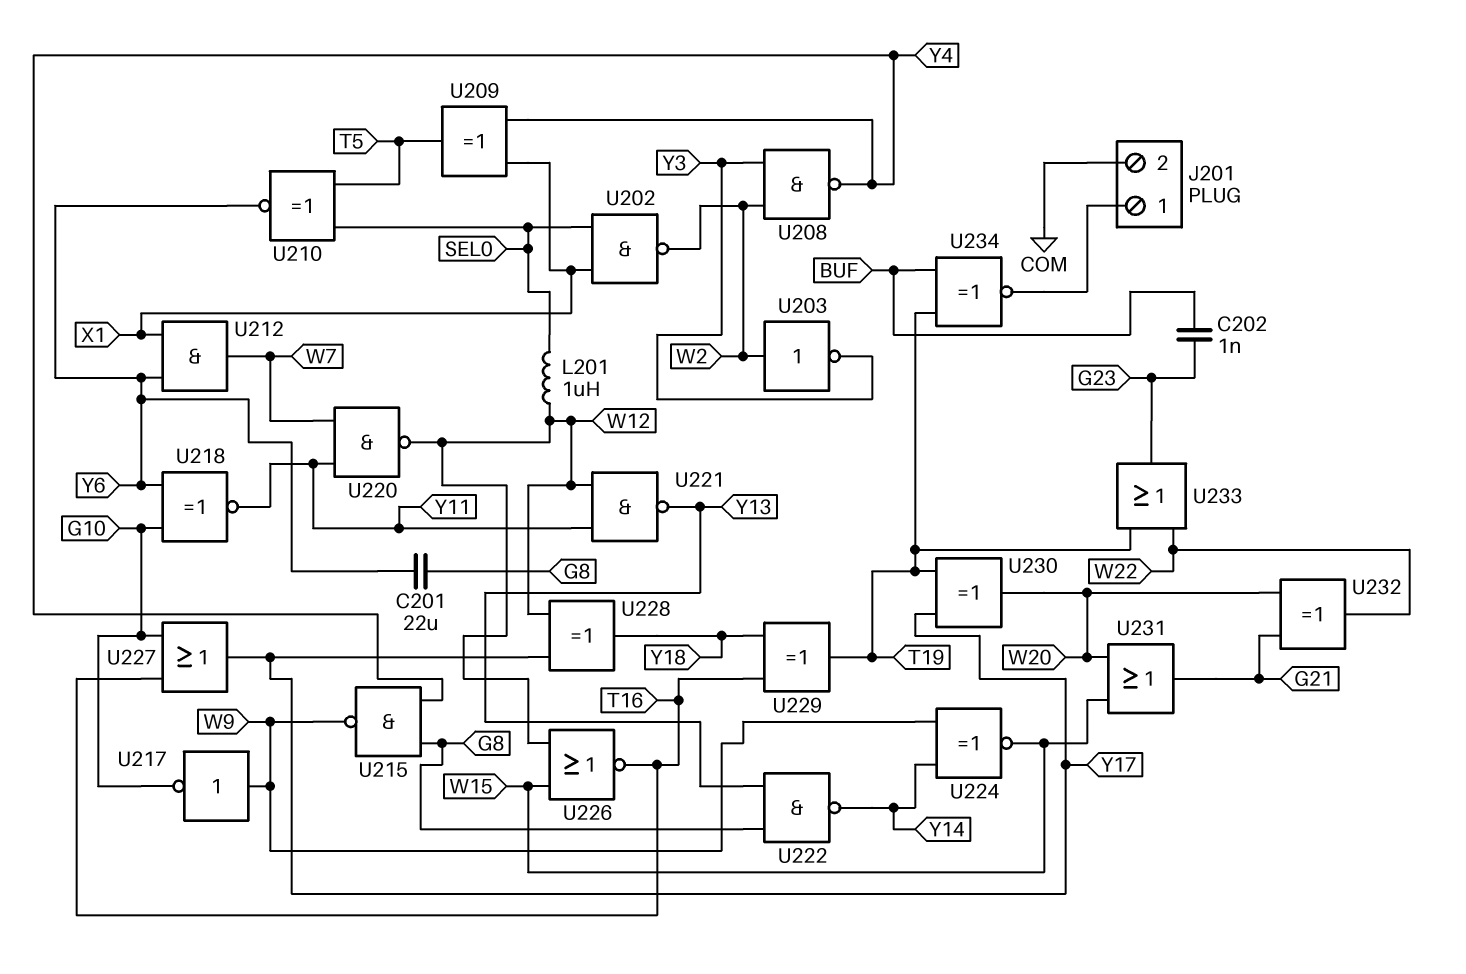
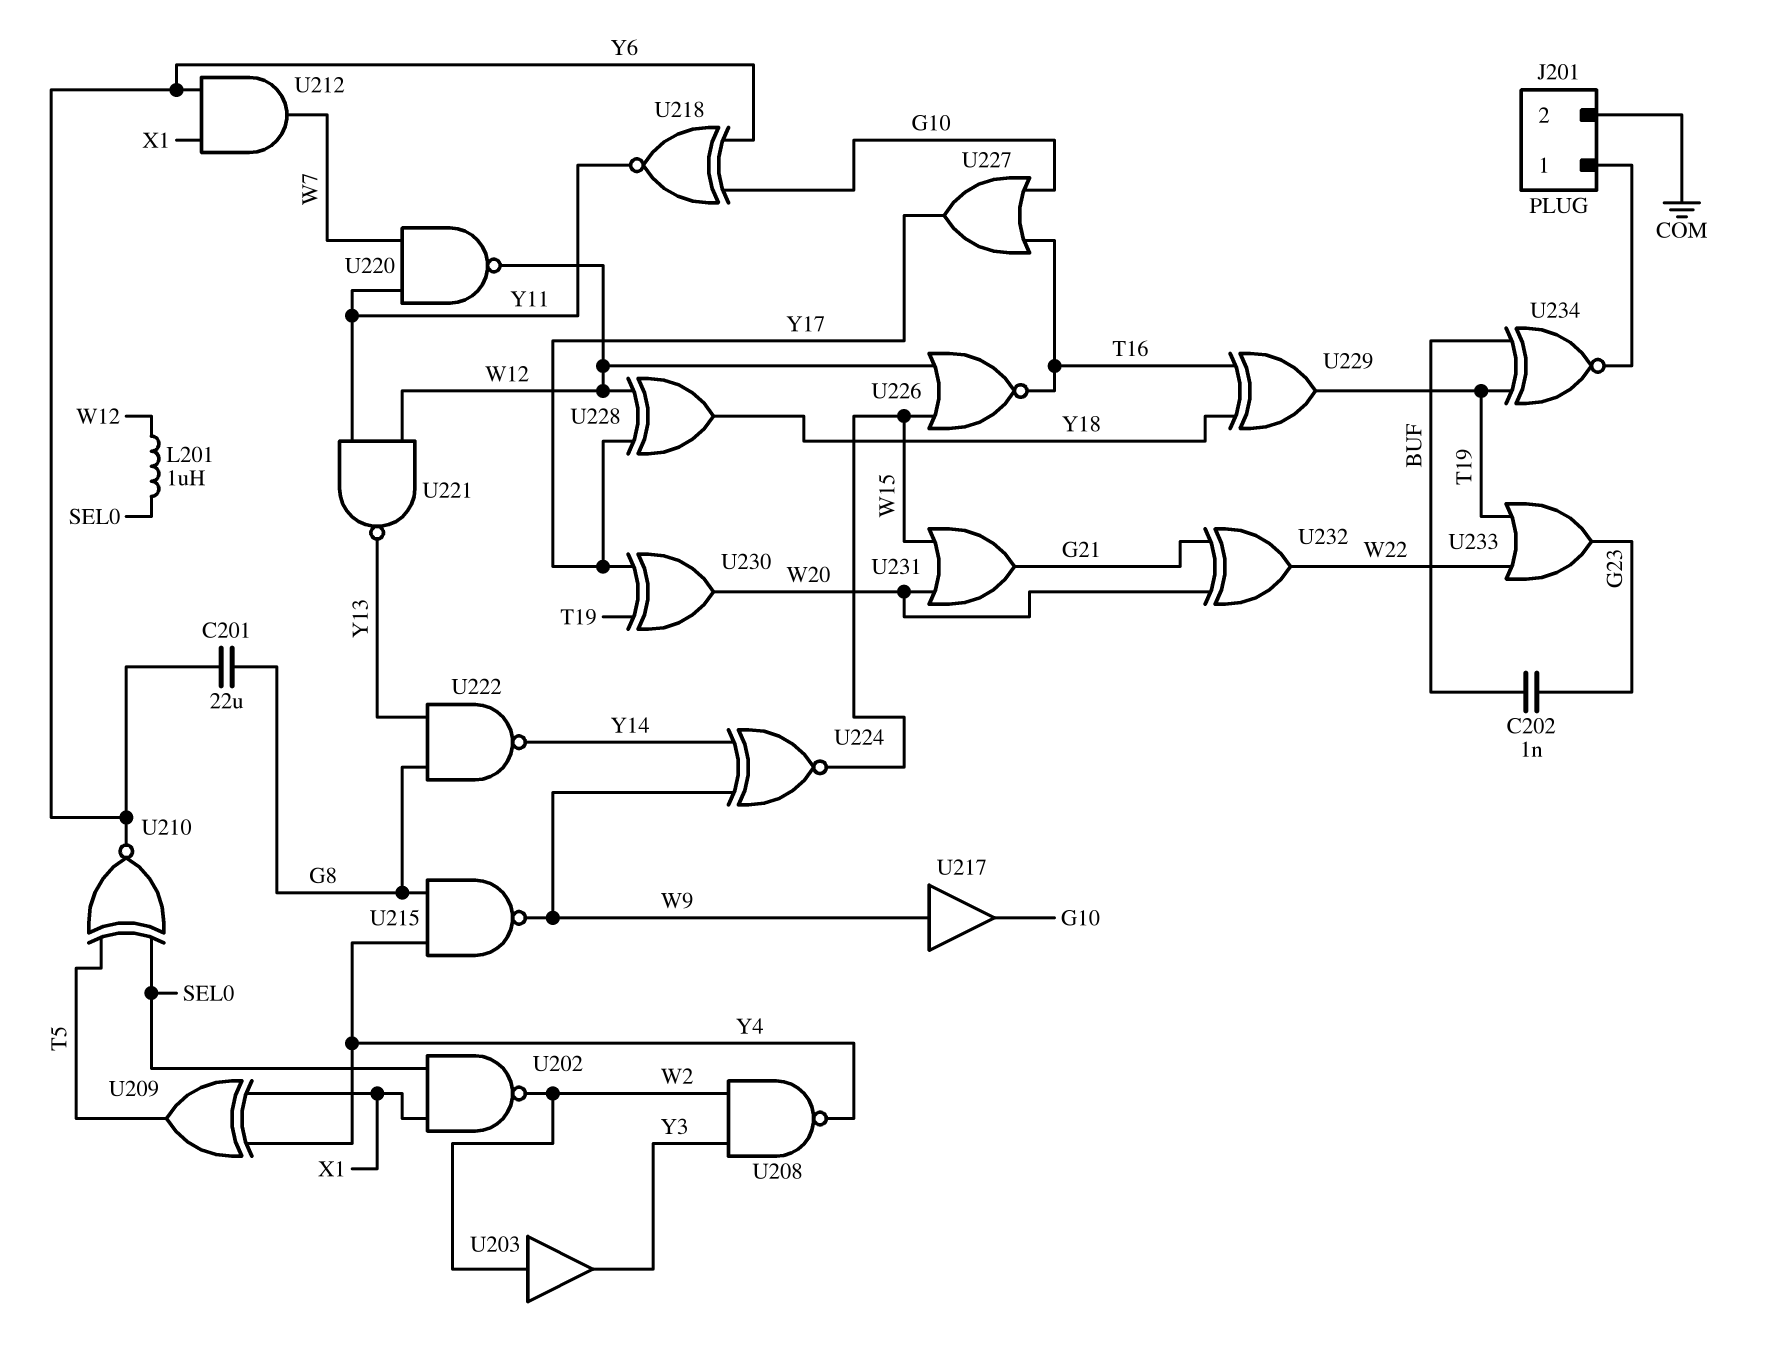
U203: NOT (in W2, out Y3) -> buffer (in W2, out Y3)
U217: NOT (in W9, out G10) -> buffer (in W9, out G10)

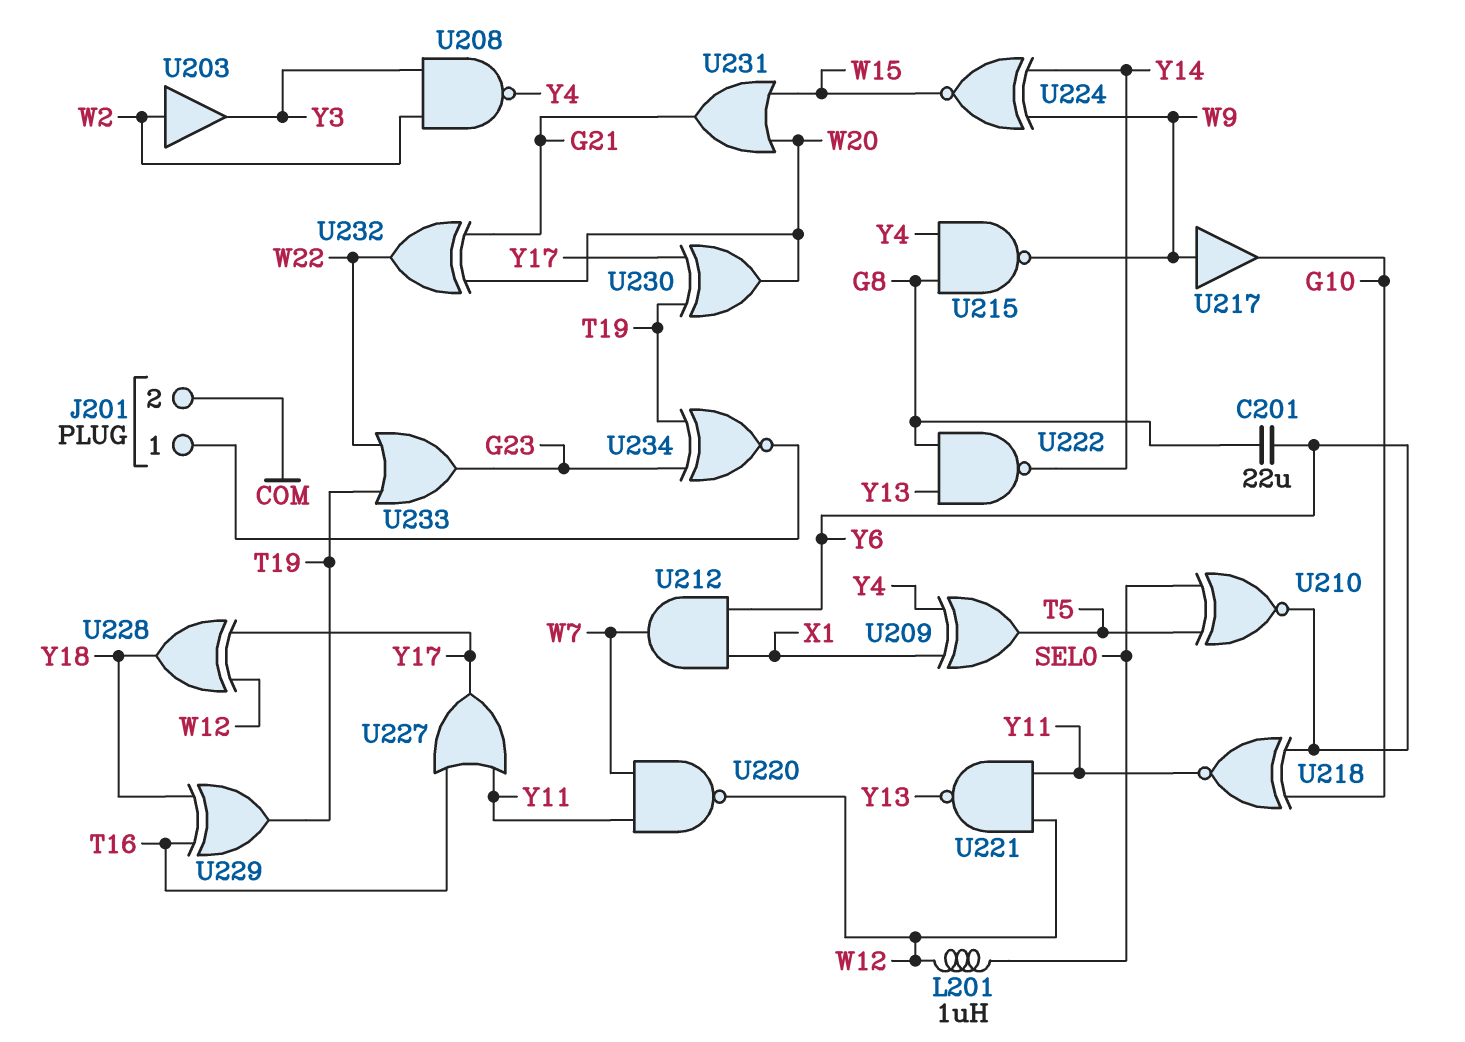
C202: 1nF (BUF, G23) -> none
U202: NAND (in SEL0, in X1, out W2) -> none
U226: NOR (in W12, in W15, out T16) -> none
U227: OR (in G10, in T16, out Y17) -> OR (in T16, in Y11, out Y17)
U234: XNOR (in BUF, in T19, out J201/1) -> XNOR (in G23, in T19, out J201/1)

